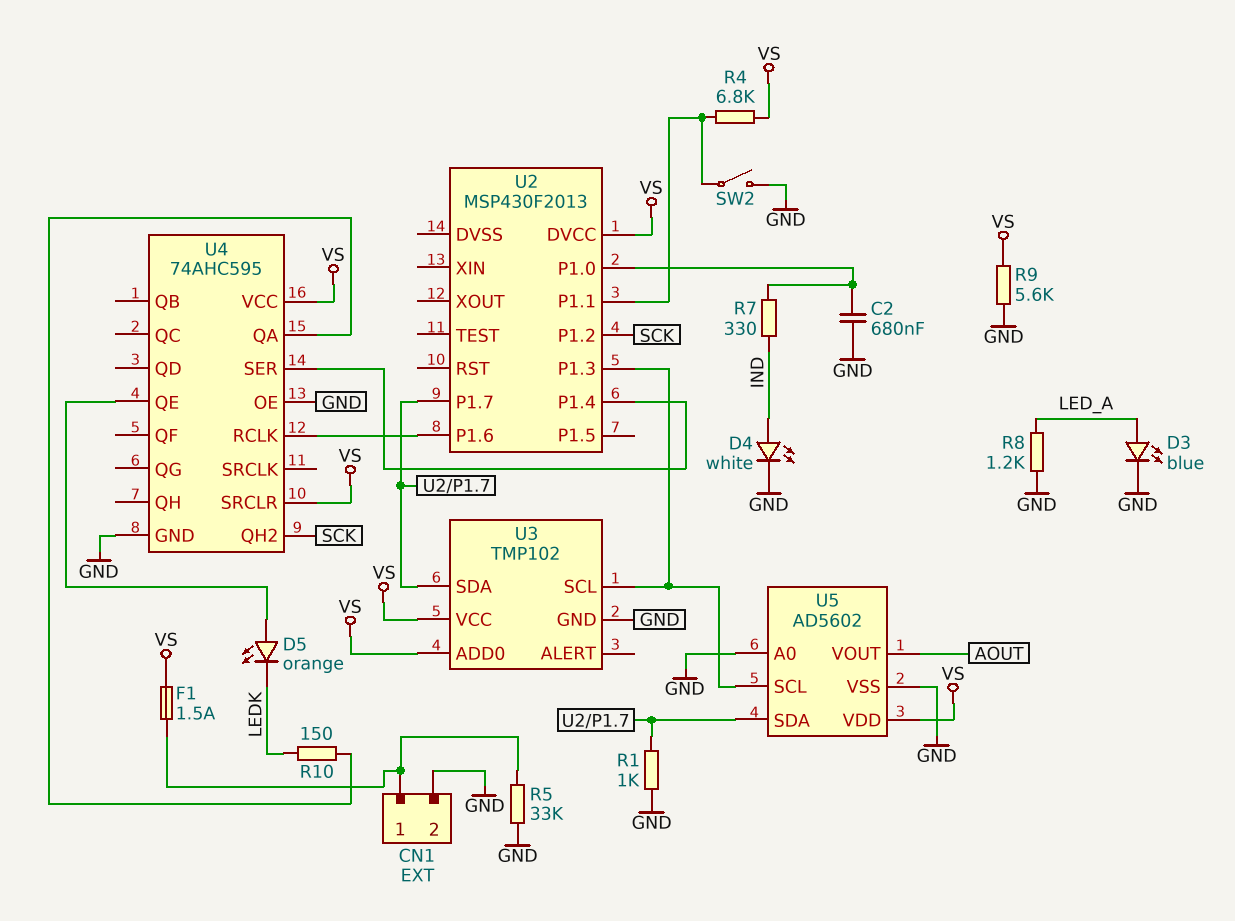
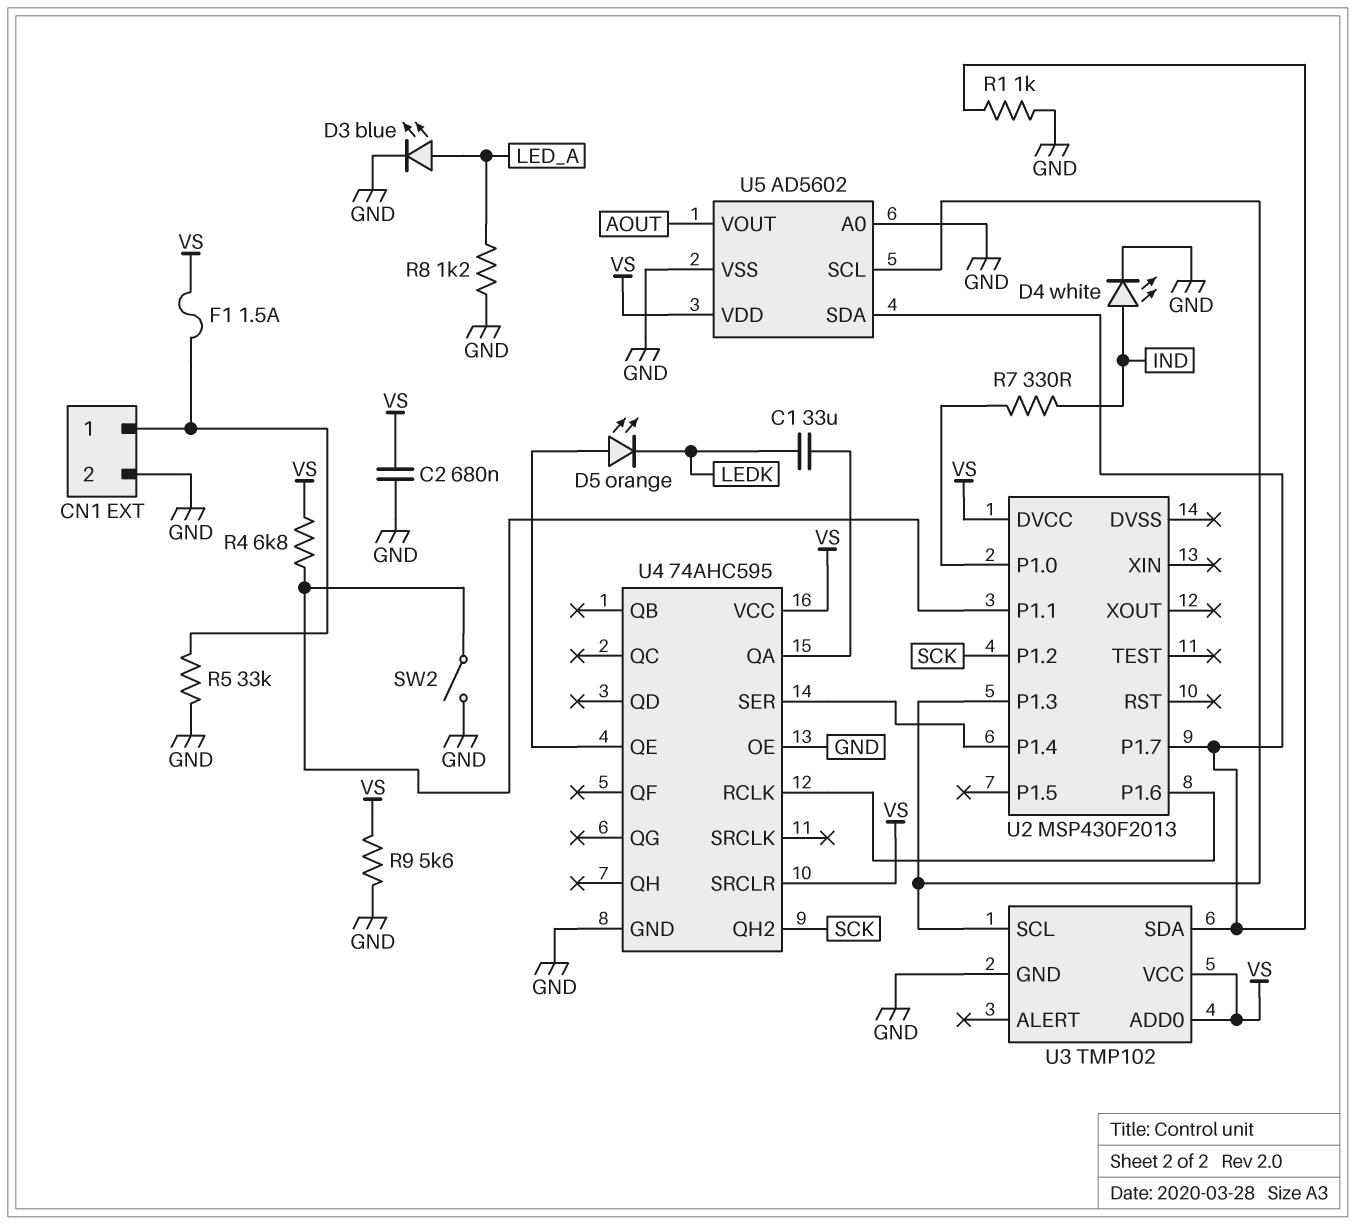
C1: none -> 33uF (LEDK, U4/QA)
C2: 680nF (GND, U2/P1.0) -> 680nF (GND, VS)
R10: 150 (LEDK, U4/QA) -> none

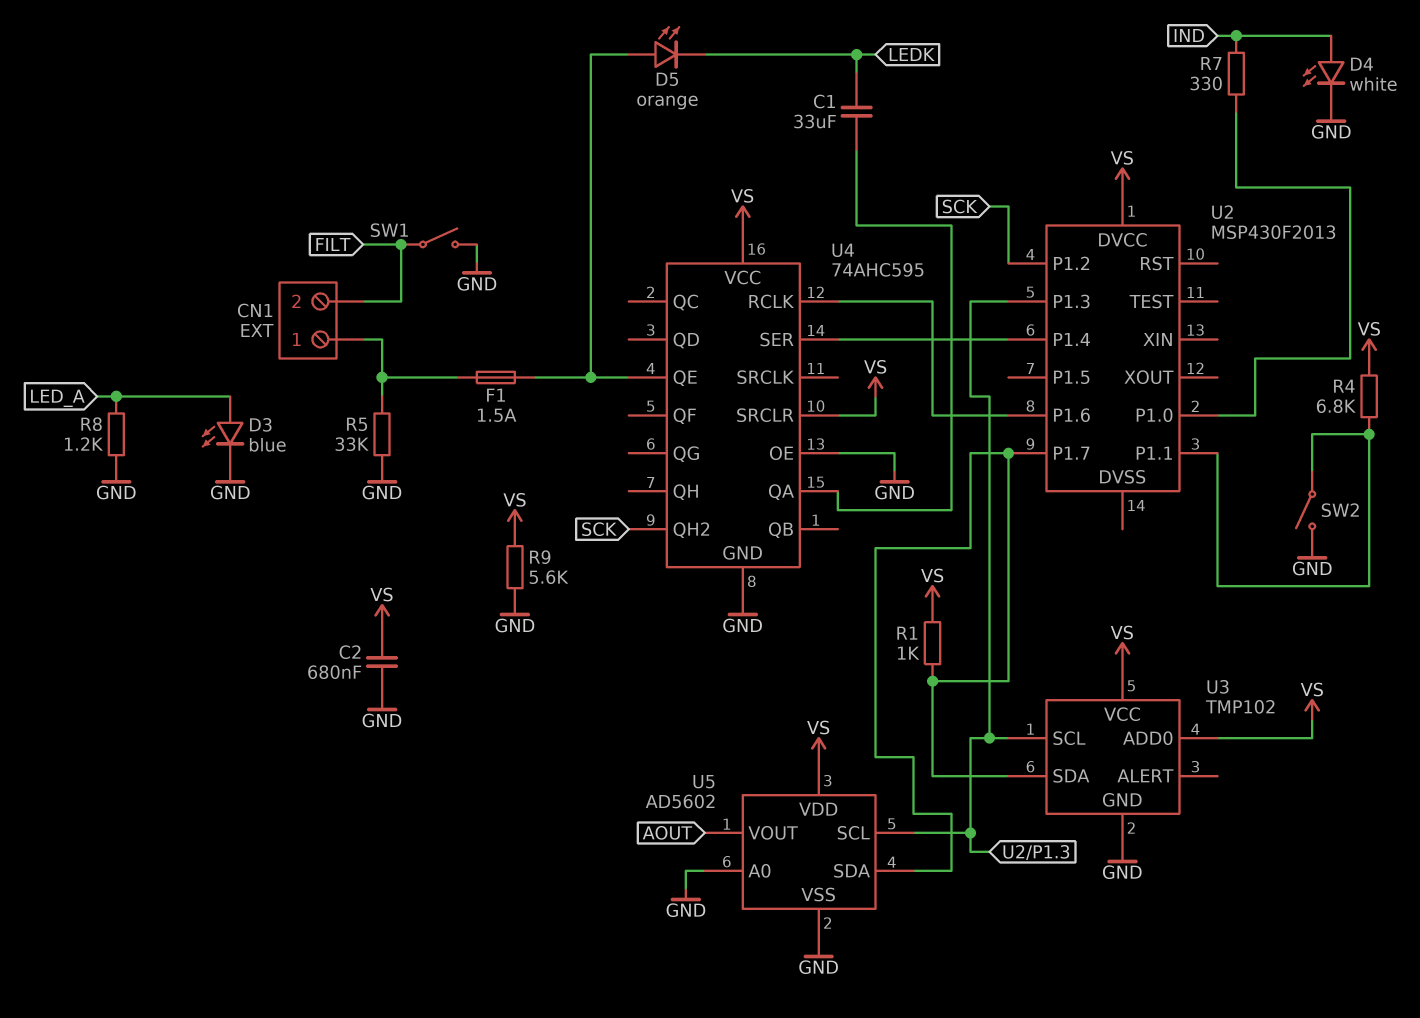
CN1 pin 2: GND -> FILT
F1: 1.5A (CN1/1, VS) -> 1.5A (CN1/1, U4/QE)
R1: 1k (GND, U2/P1.7) -> 1k (U2/P1.7, VS)
SW1: none -> switch (FILT, GND)

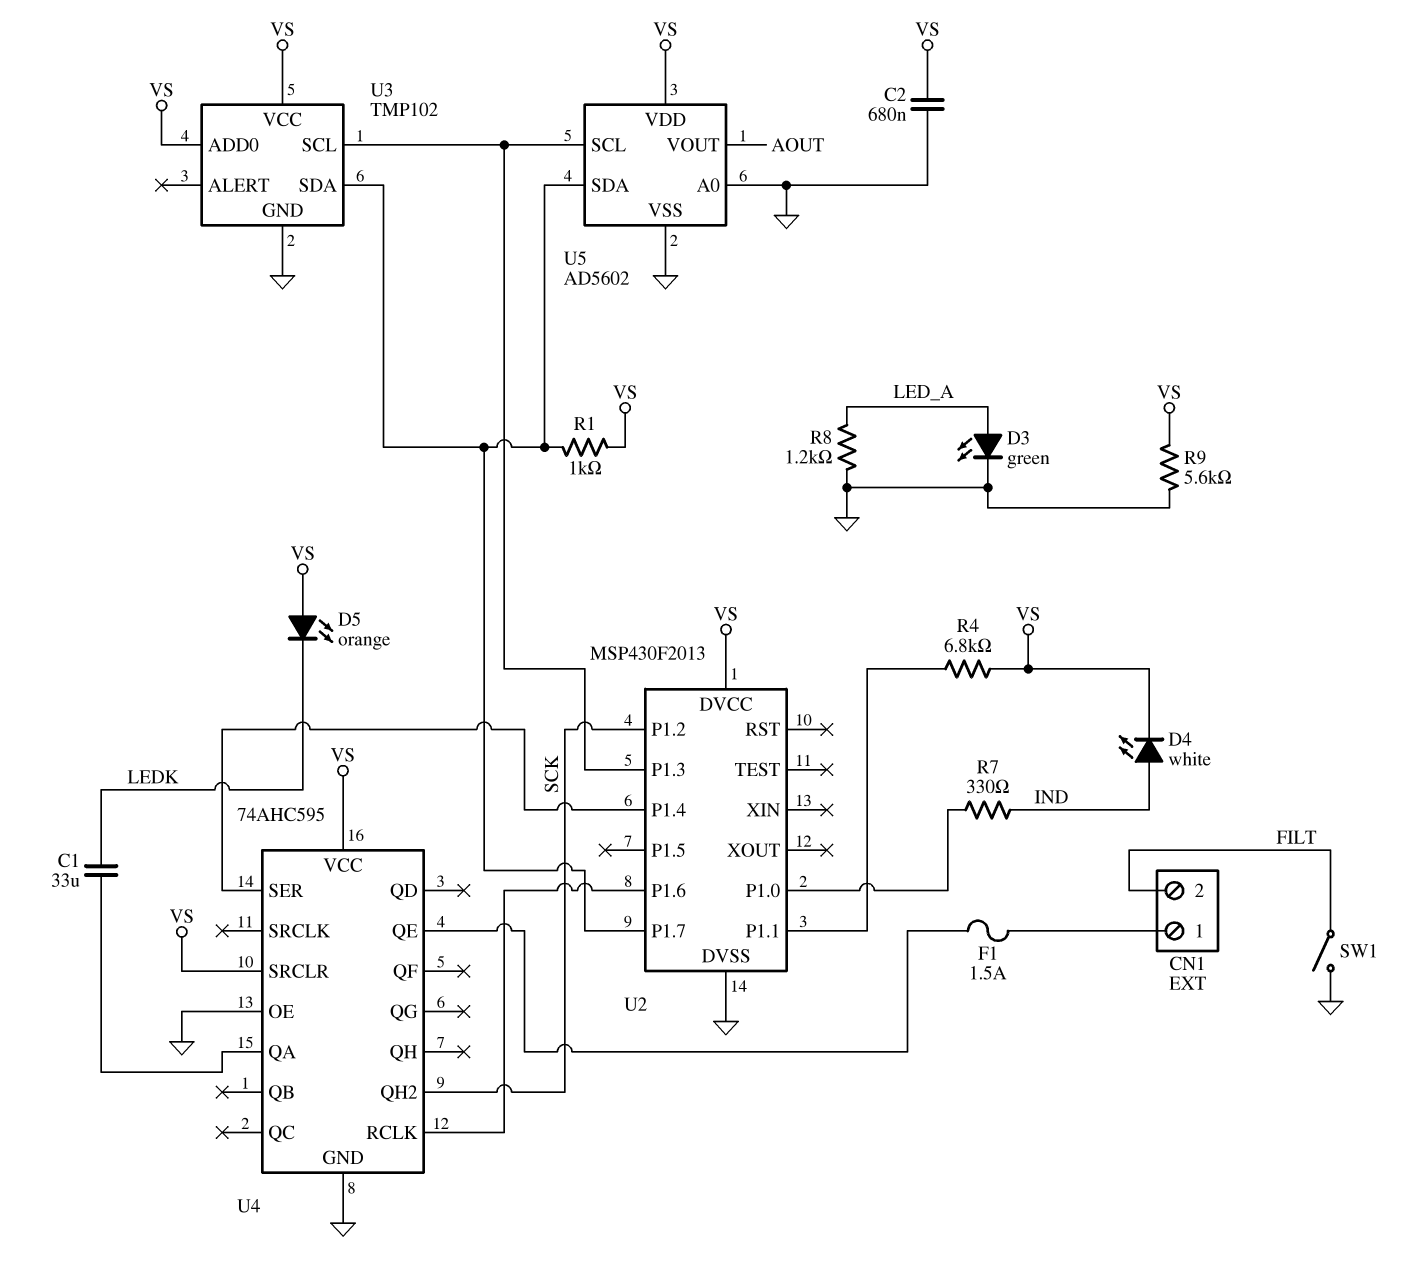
D3: LED blue (A LED_A, K GND) -> LED green (A LED_A, K GND)
D4: LED white (A IND, K GND) -> LED white (A IND, K VS)
D5: LED orange (A U4/QE, K LEDK) -> LED orange (A VS, K LEDK)
R5: 33k (CN1/1, GND) -> none
SW2: switch (GND, U2/P1.1) -> none
U2 pin DVSS: none -> GND

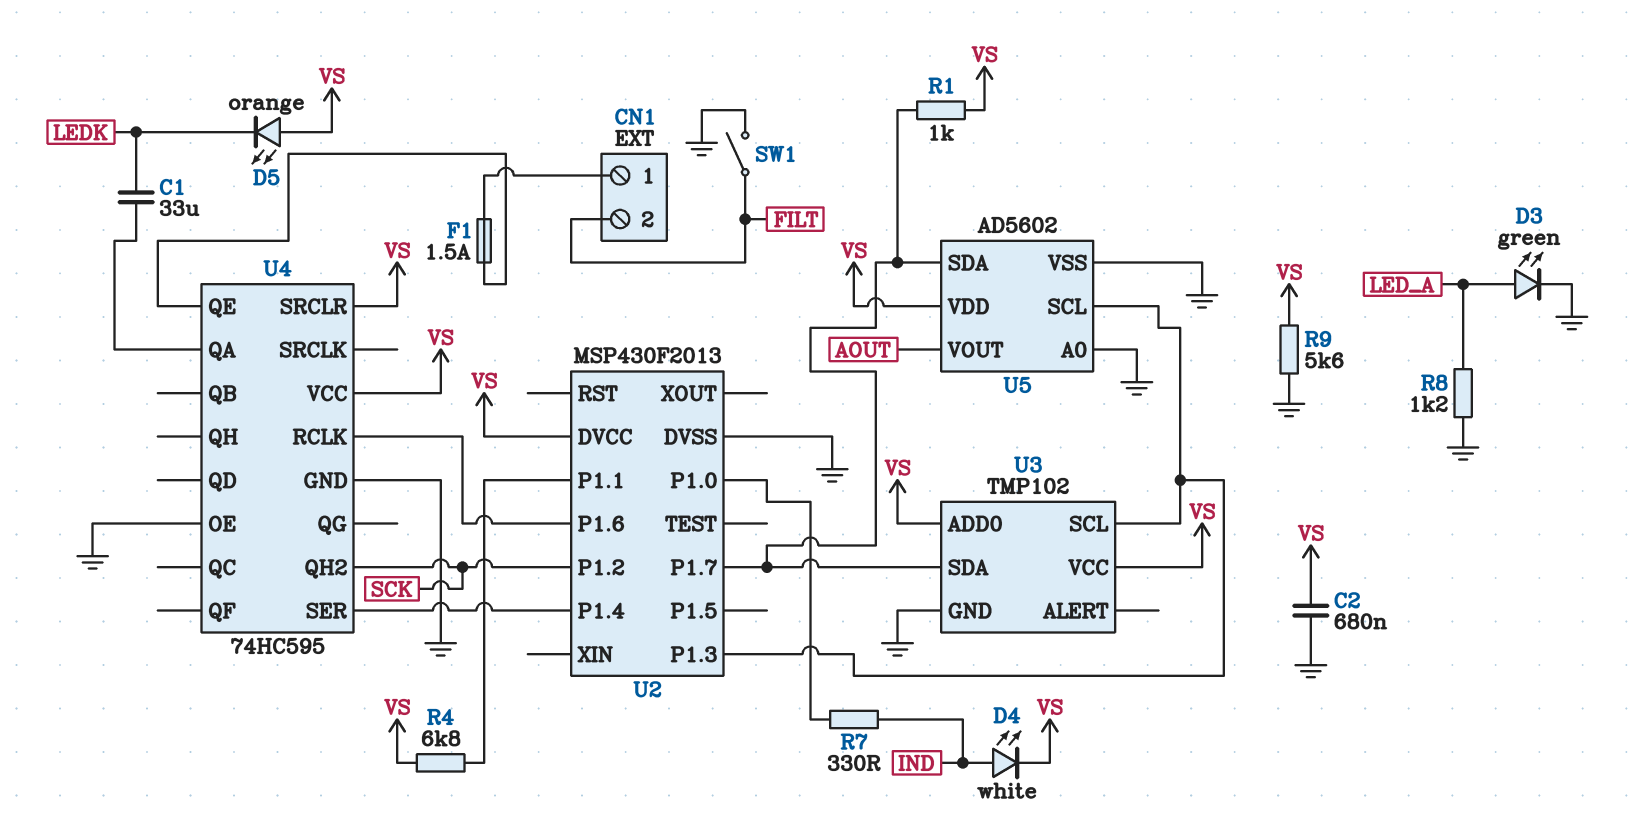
U4: 74AHC595 -> 74HC595

